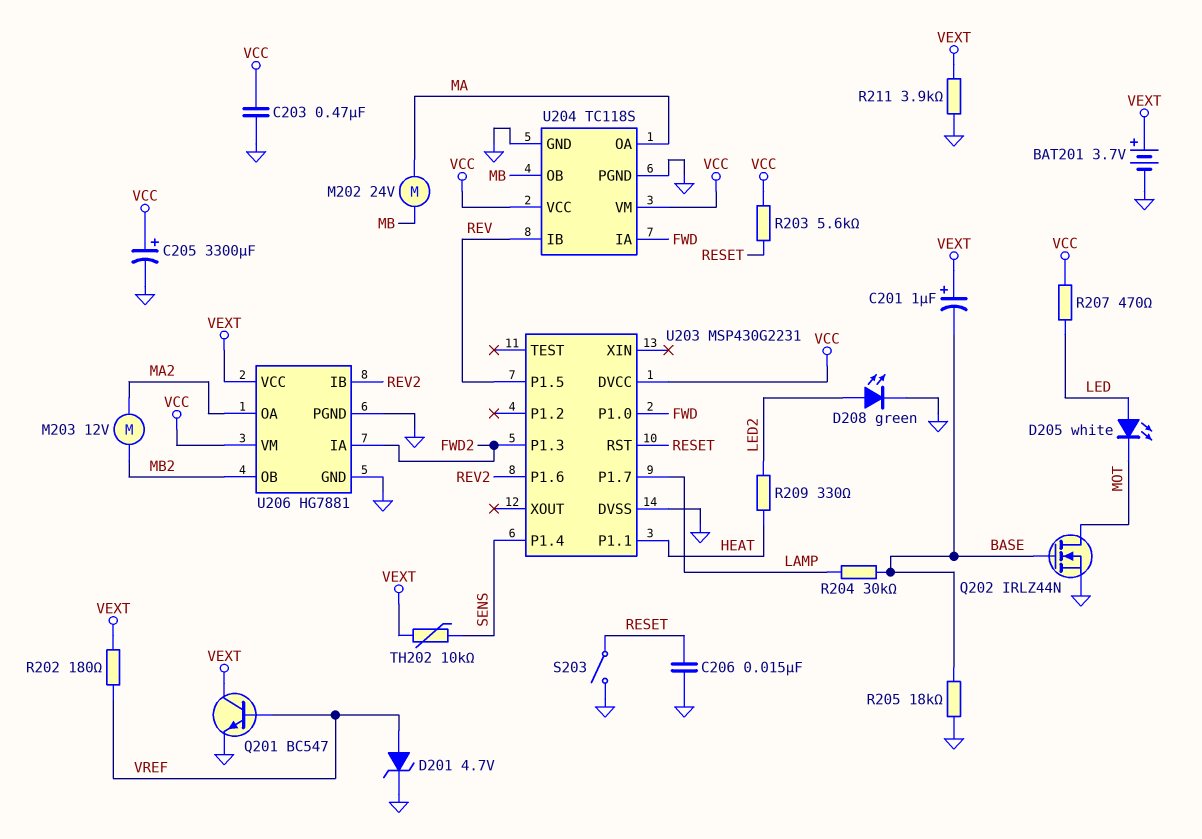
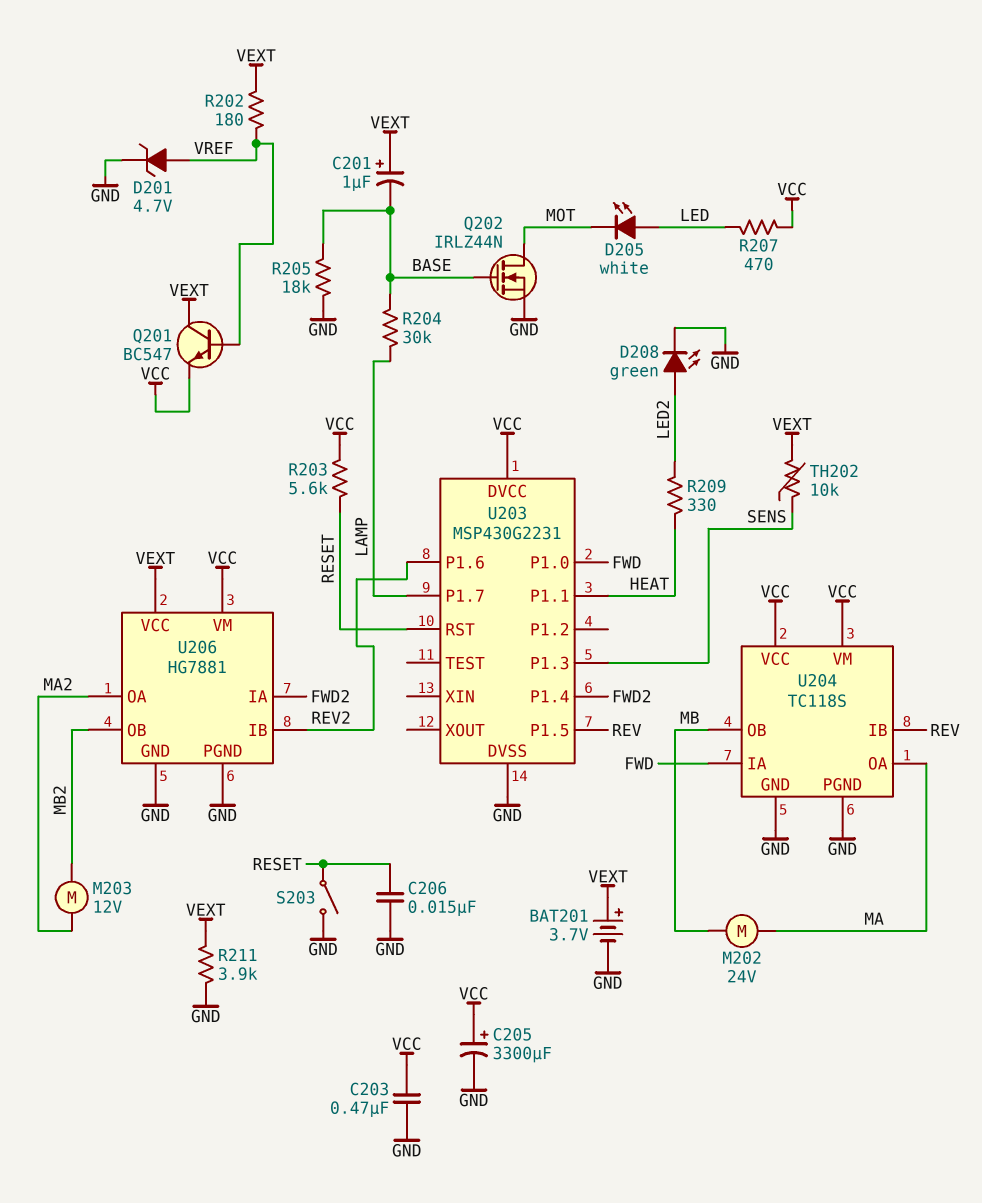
Q201: NPN BC547 (B VREF, C VEXT, E GND) -> NPN BC547 (B VREF, C VEXT, E VCC)
U203 pin P1.3: FWD2 -> SENS
U203 pin P1.4: SENS -> FWD2

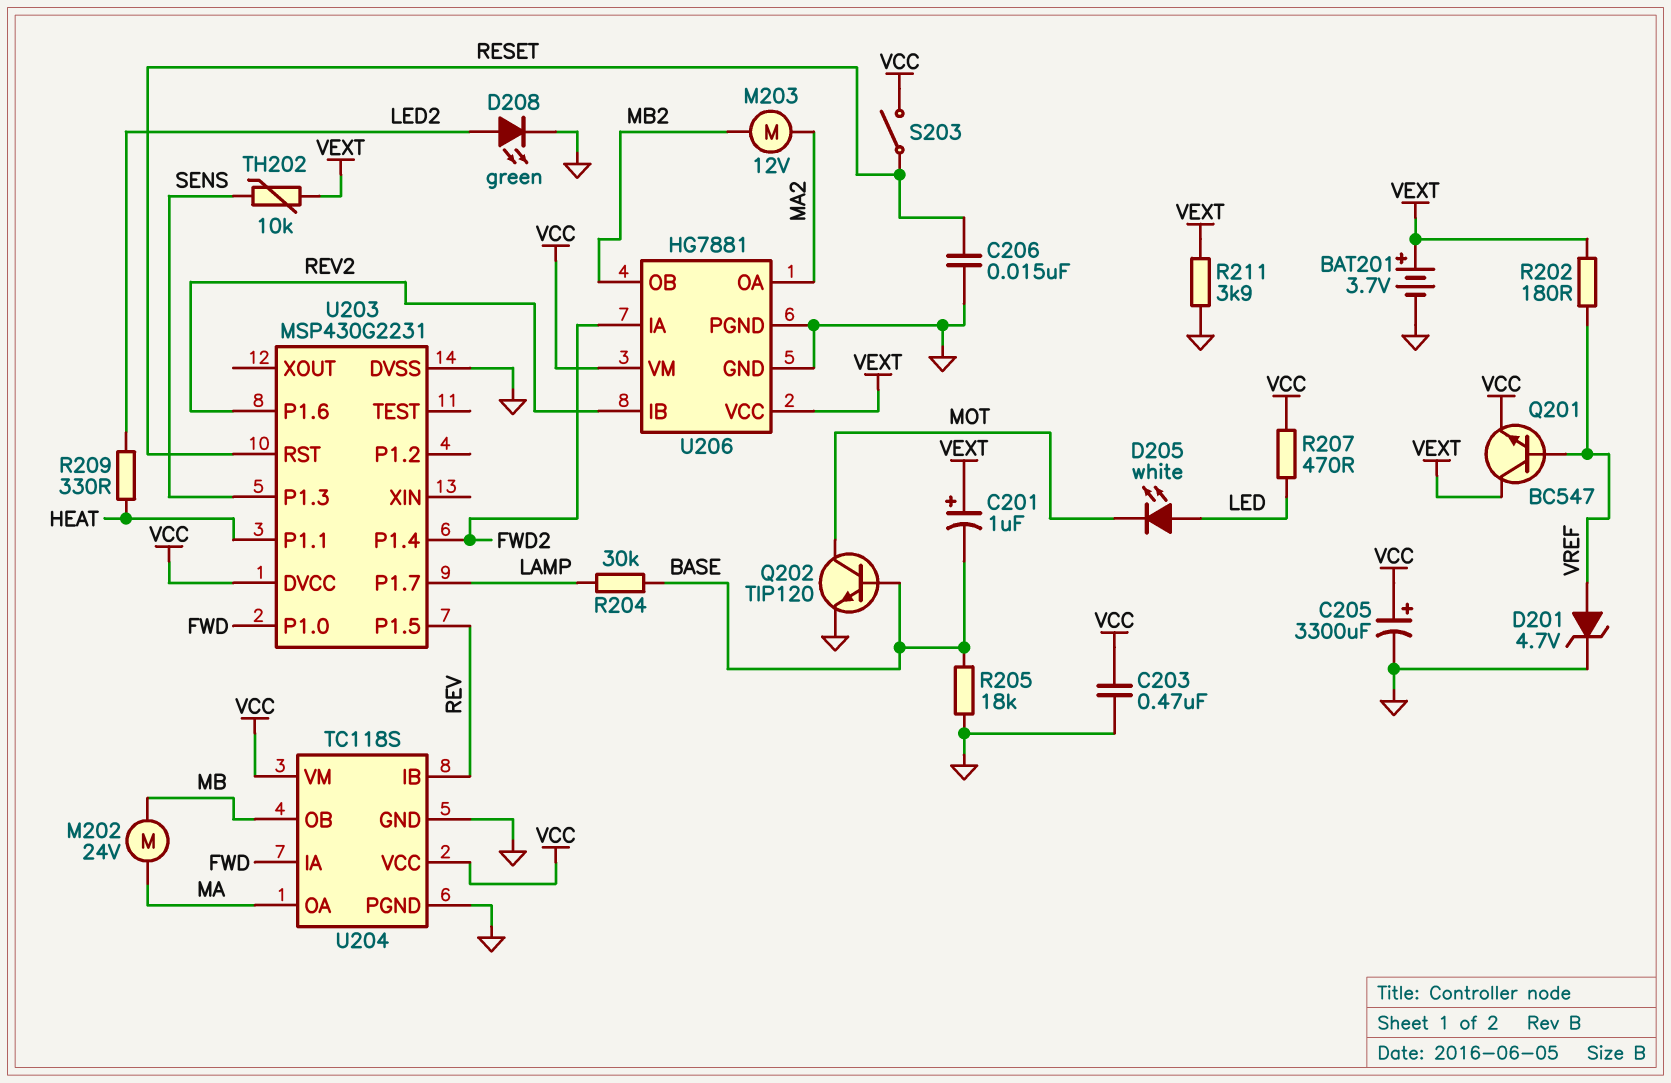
Q202: NMOS IRLZ44N (G BASE, D MOT, S GND) -> NPN TIP120 (B BASE, C MOT, E GND)
R203: 5.6k (RESET, VCC) -> none
S203: switch (GND, RESET) -> switch (RESET, VCC)

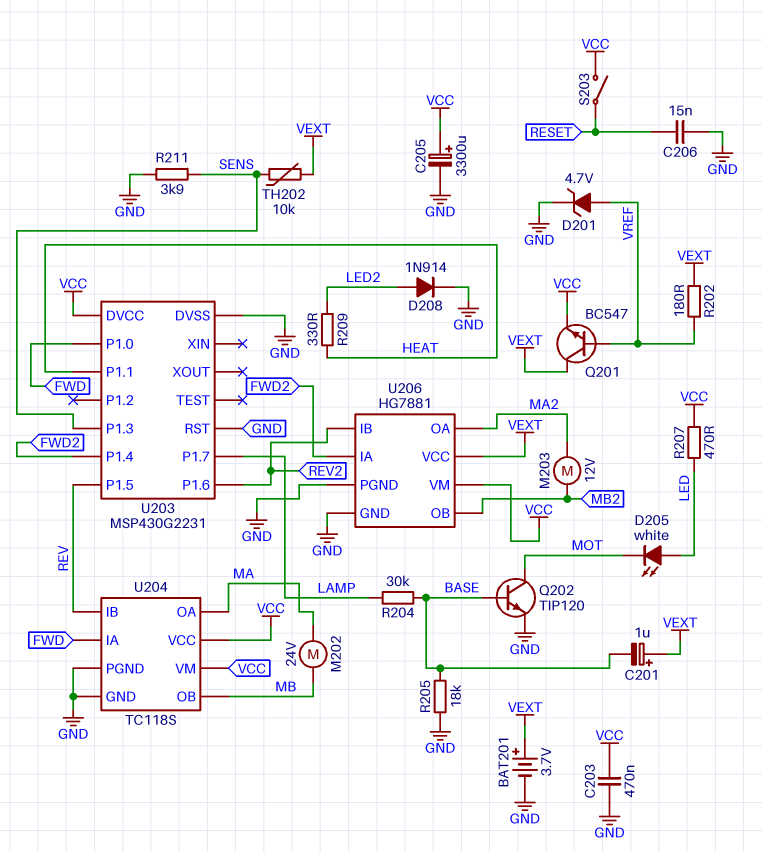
D208: LED green (A LED2, K GND) -> diode 1N914 (A LED2, K GND)
R211: 3.9k (GND, VEXT) -> 3.9k (GND, SENS)
U203 pin RST: RESET -> GND

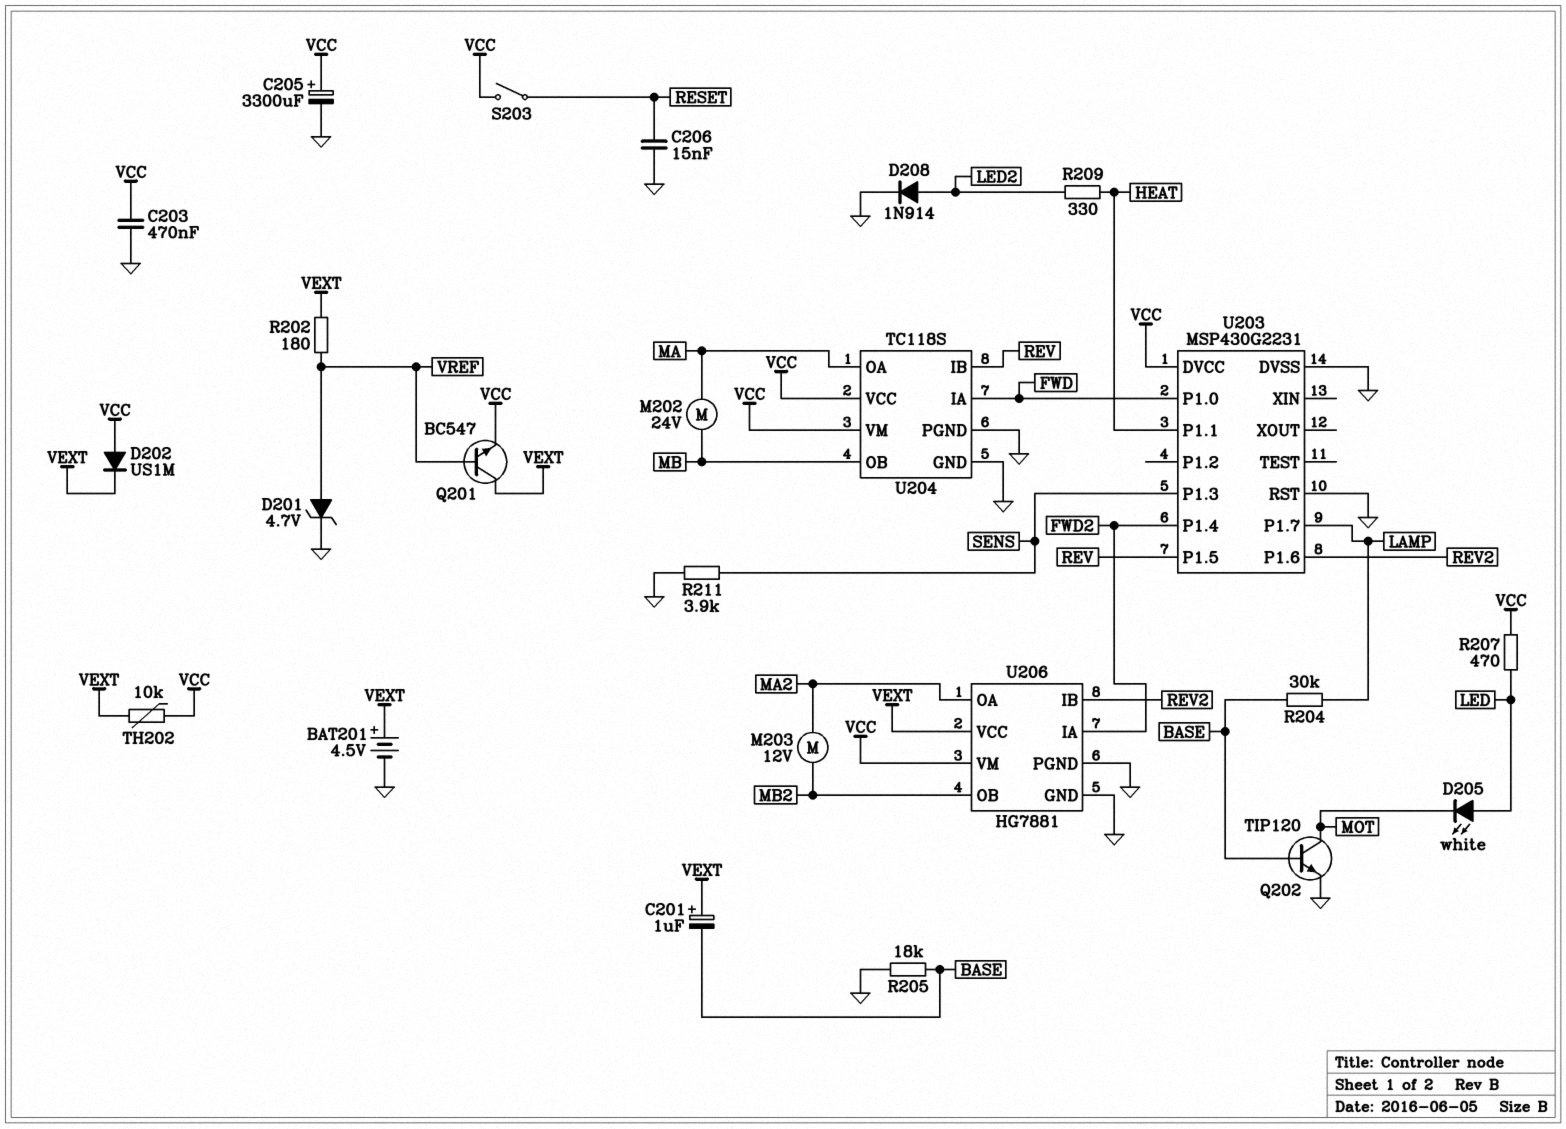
BAT201: 3.7V (plus VEXT, minus GND) -> 4.5V (plus VEXT, minus GND)
D202: none -> diode US1M (A VCC, K VEXT)
TH202: 10k (SENS, VEXT) -> 10k (VCC, VEXT)

